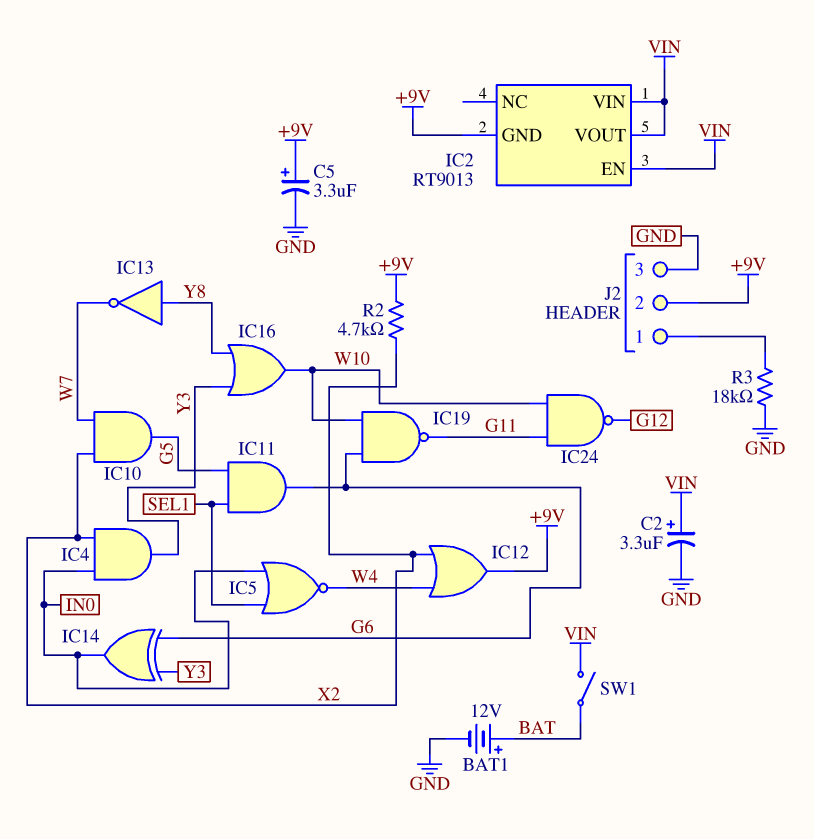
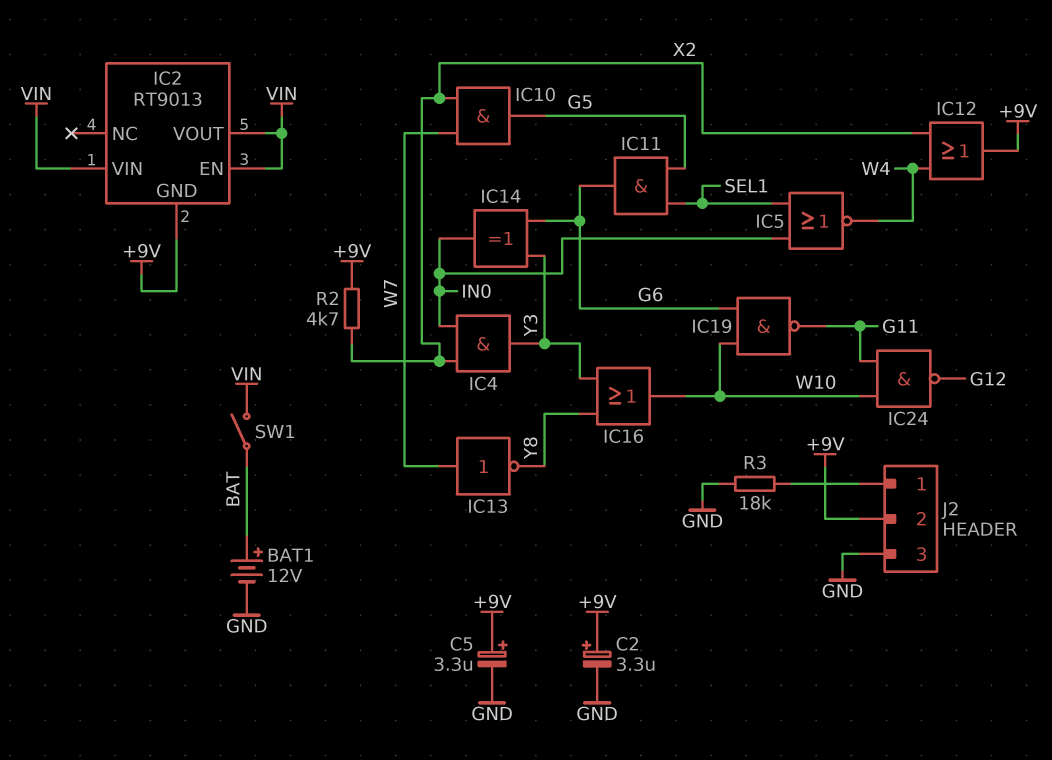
C2: 3.3uF (plus VIN, minus GND) -> 3.3uF (plus +9V, minus GND)
IC13: NOT (in Y8, out W7) -> NOT (in W7, out Y8)

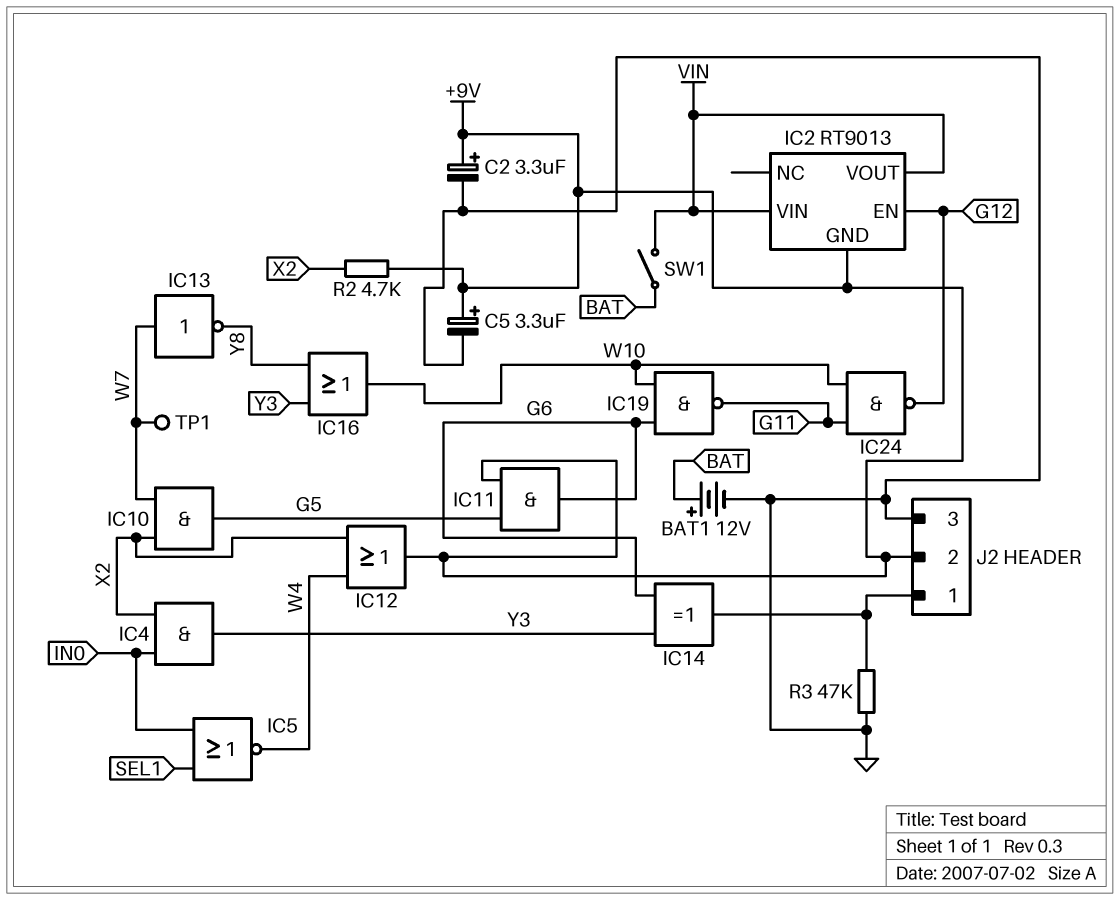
IC2 pin EN: VIN -> G12
IC11: AND (in G5, in SEL1, out G6) -> AND (in +9V, in G5, out G6)
IC14: XOR (in G6, in Y3, out IN0) -> XOR (in G6, in Y3, out J2/1)
R3: 18k (GND, J2/1) -> 47k (GND, J2/1)
TP1: none -> test point (W7)

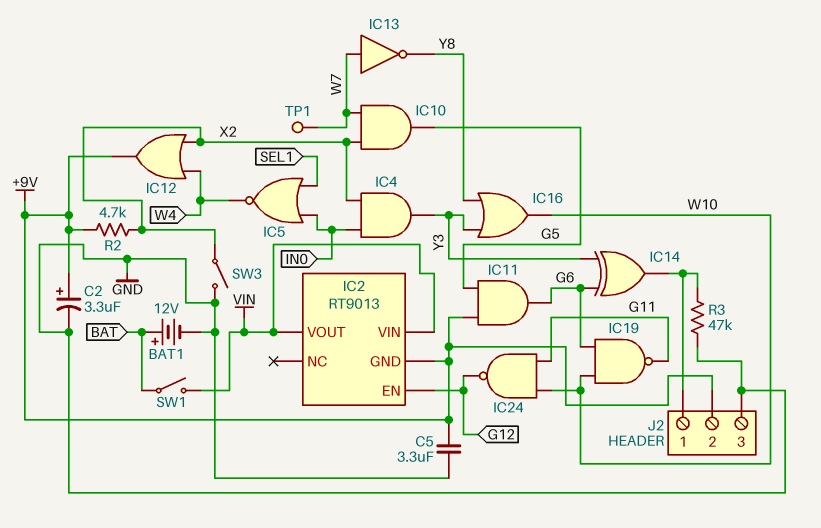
C5: 3.3uF (plus +9V, minus GND) -> 3.3uF (+9V, GND)
SW3: none -> switch (GND, X2)

